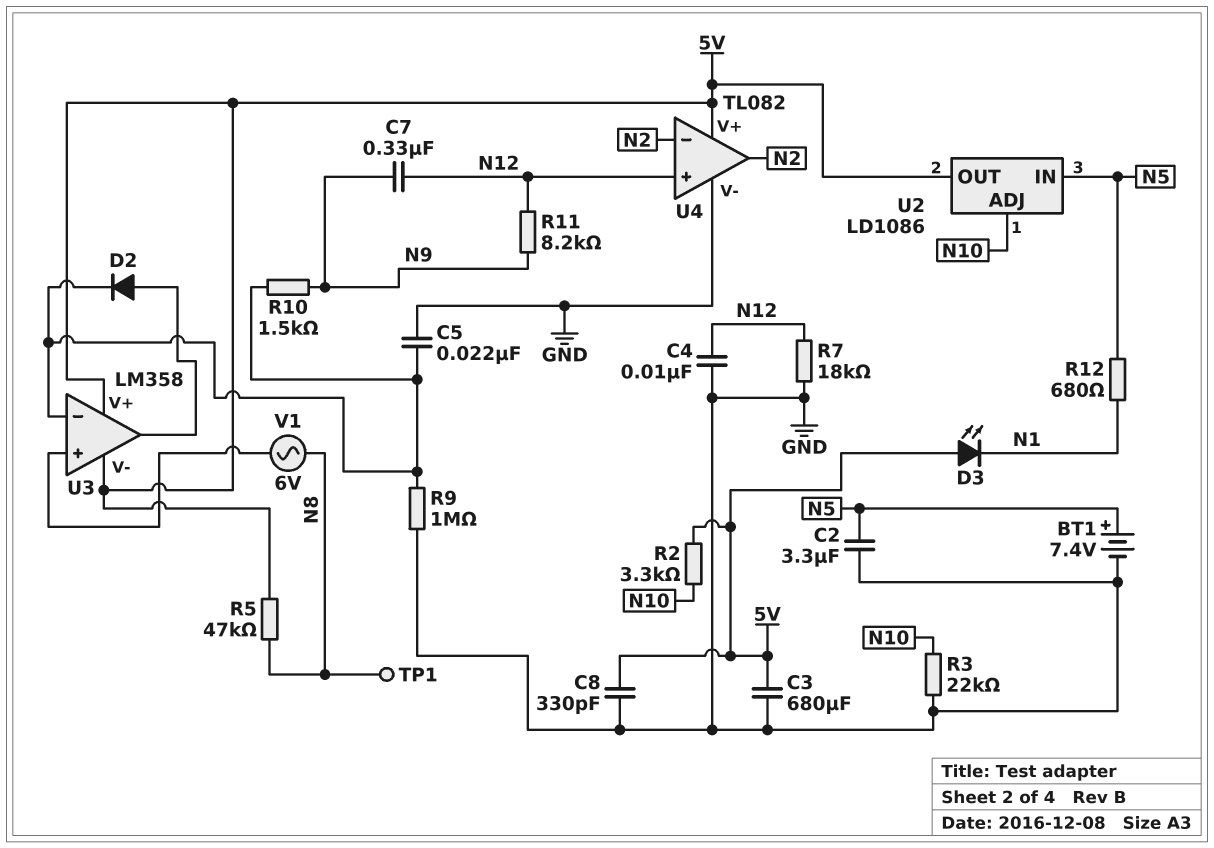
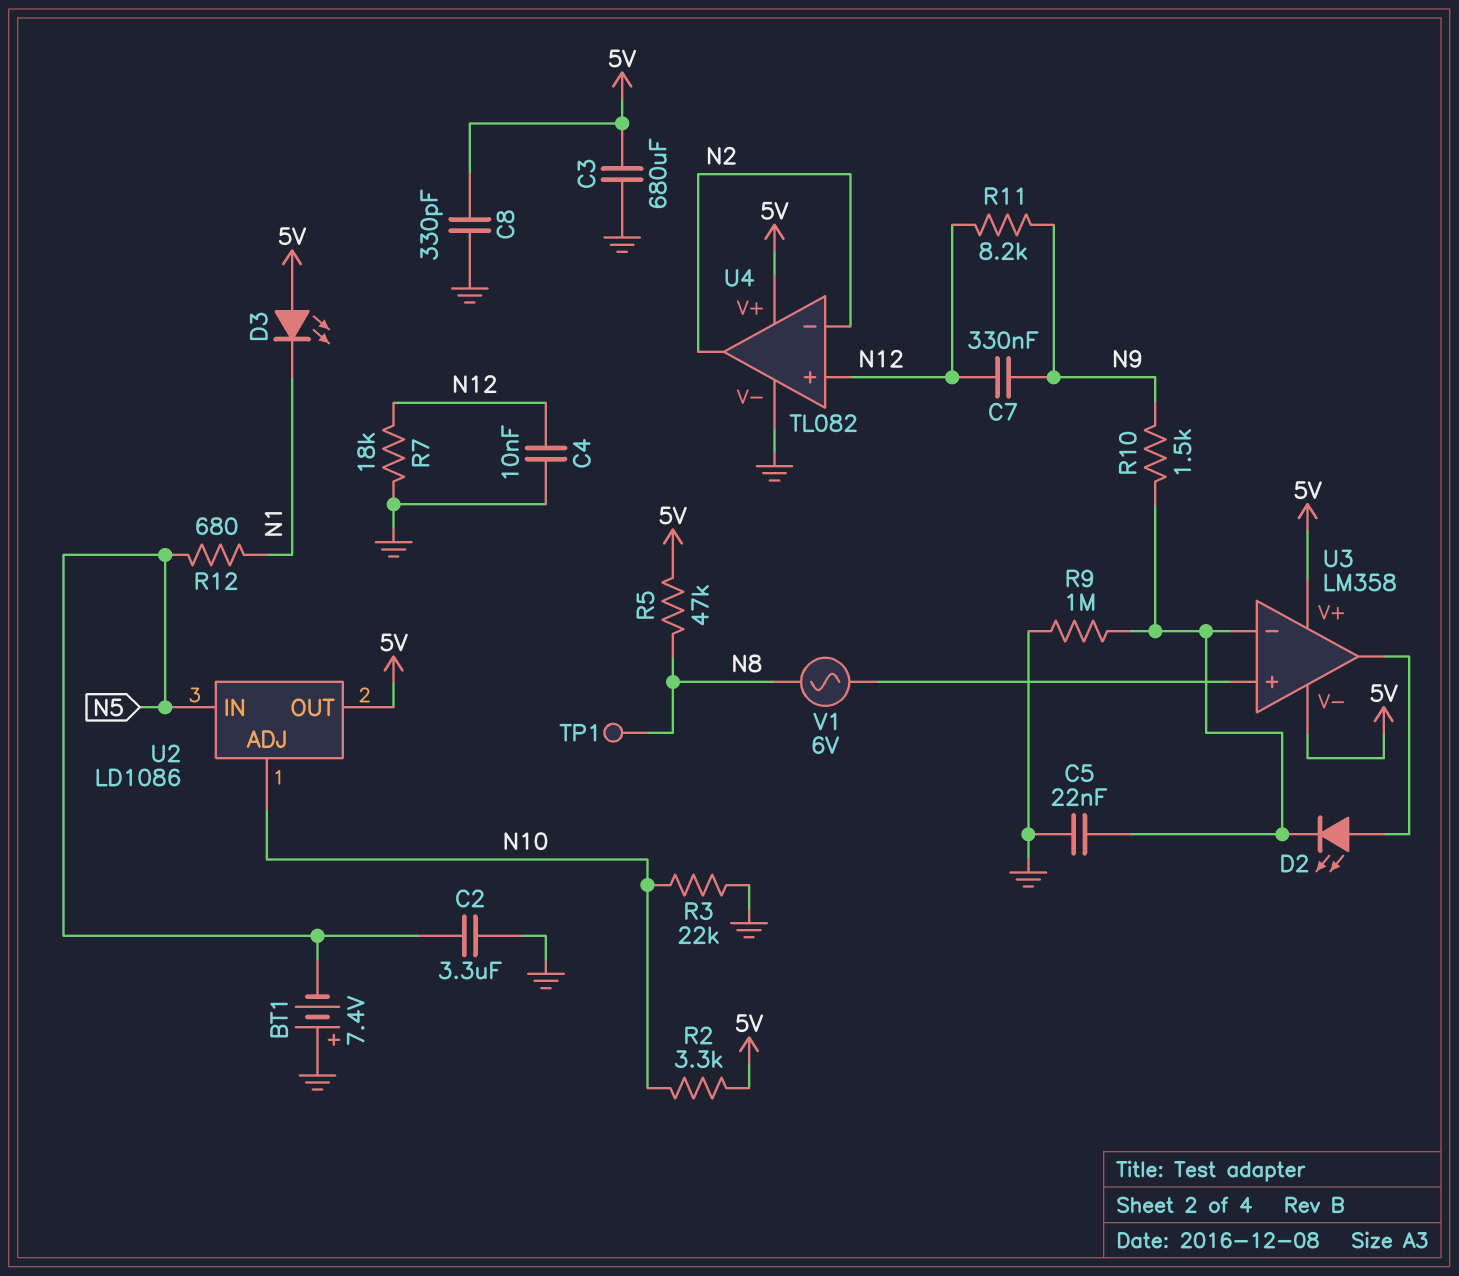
BT1: 7.4V (plus N5, minus GND) -> 7.4V (plus GND, minus N5)
D2: diode (A U3/out, K U3/in-) -> LED (A U3/out, K U3/in-)

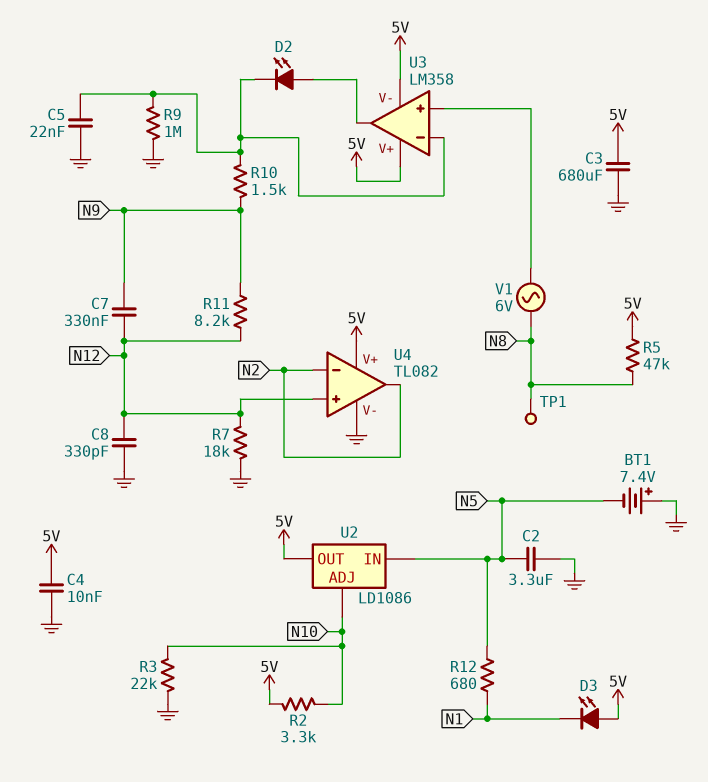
C4: 10nF (GND, N12) -> 10nF (5V, GND)
C8: 330pF (5V, GND) -> 330pF (GND, N12)

